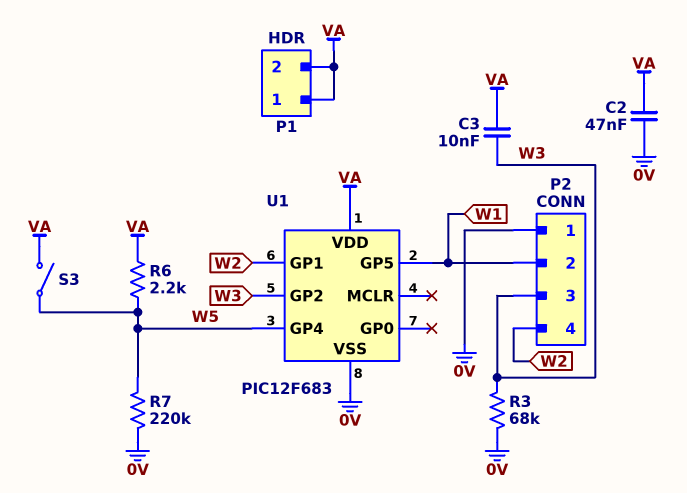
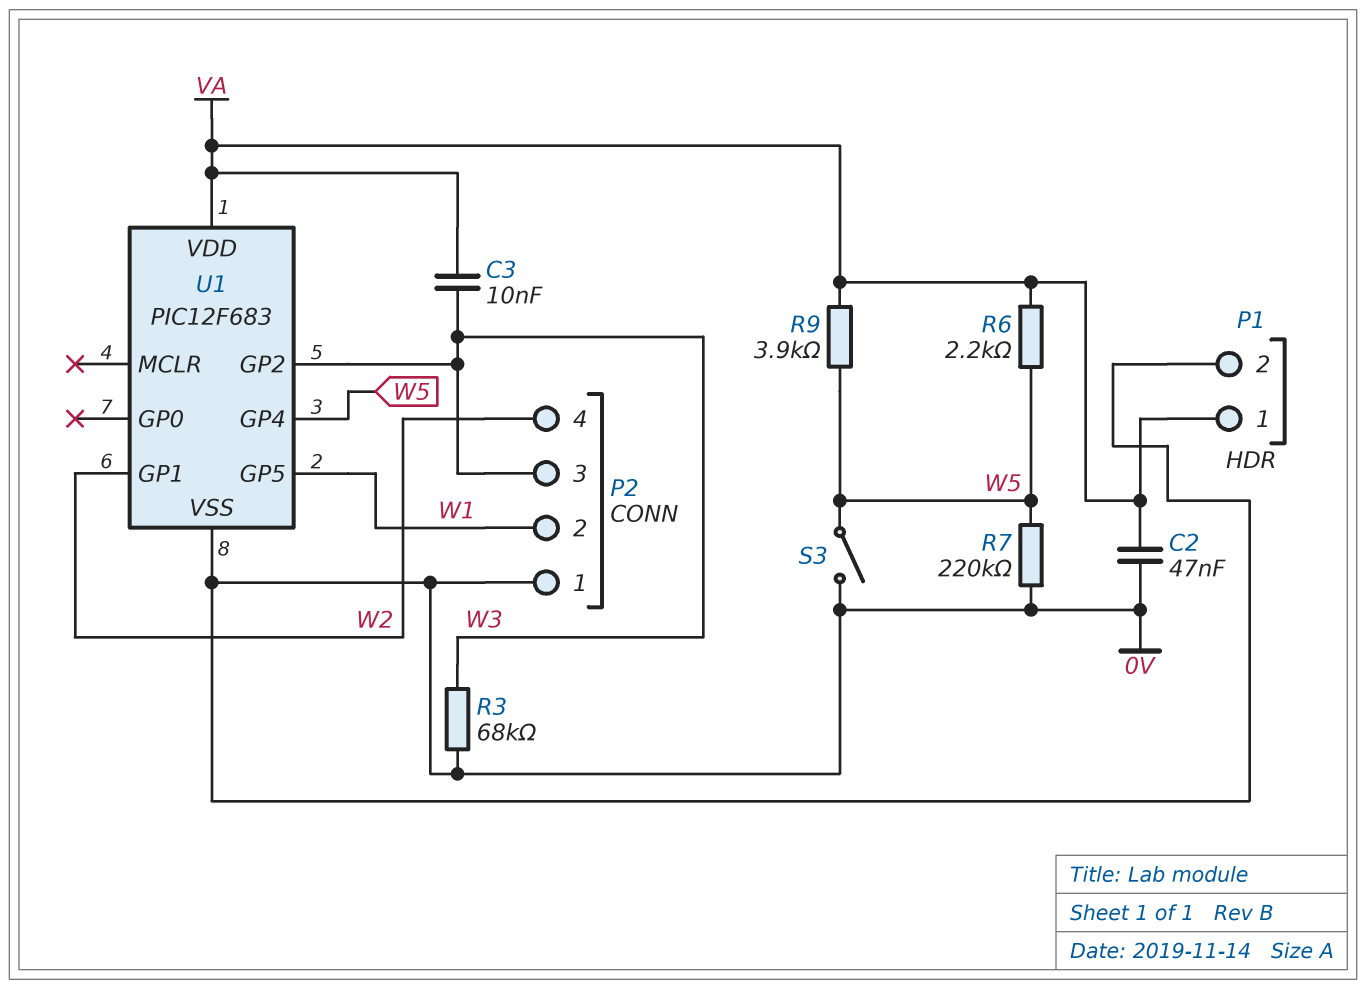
P1 pin 2: VA -> 0V
R9: none -> 3.9k (VA, W5)
S3: switch (VA, W5) -> switch (0V, W5)

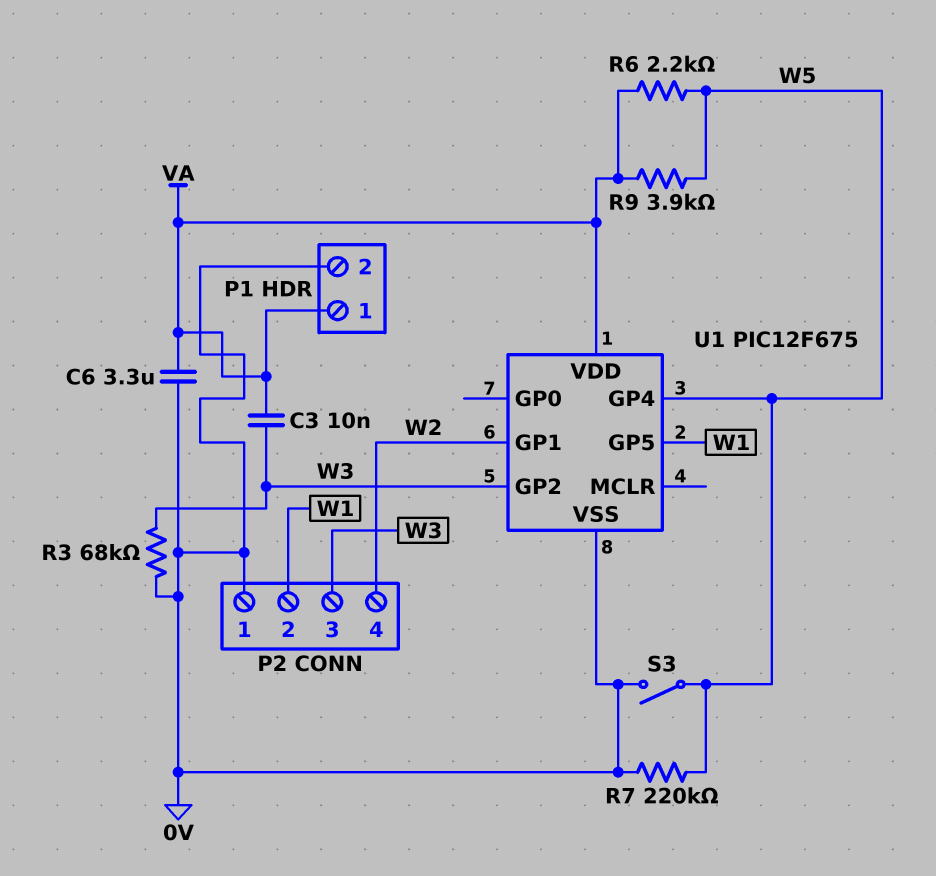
C2: 47nF (0V, VA) -> none
C6: none -> 3.3uF (0V, VA)
U1: PIC12F683 -> PIC12F675

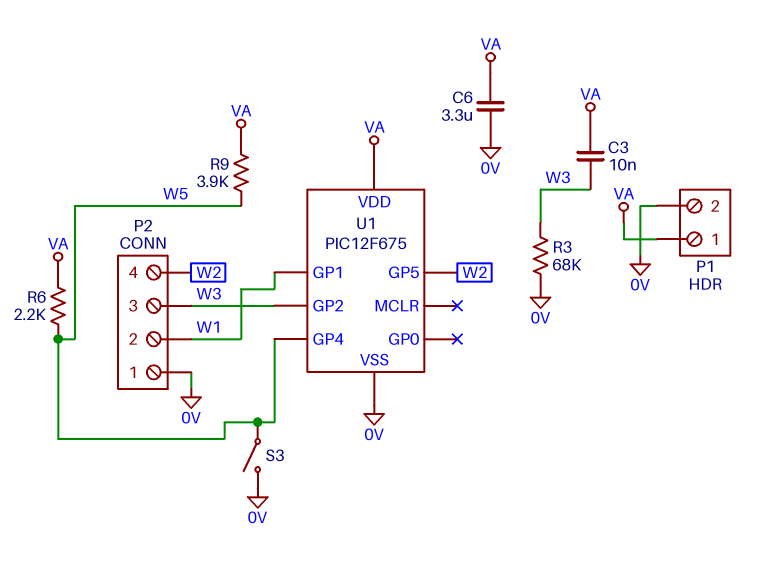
R7: 220k (0V, W5) -> none
U1 pin GP1: W2 -> W1
U1 pin GP5: W1 -> W2

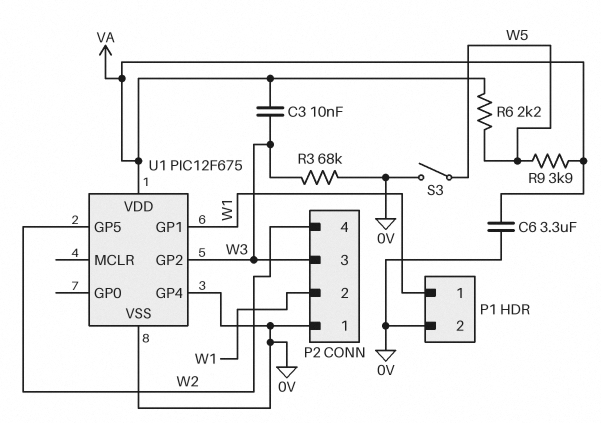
P1 pin 1: VA -> W1
U1 pin GP4: W5 -> 0V

